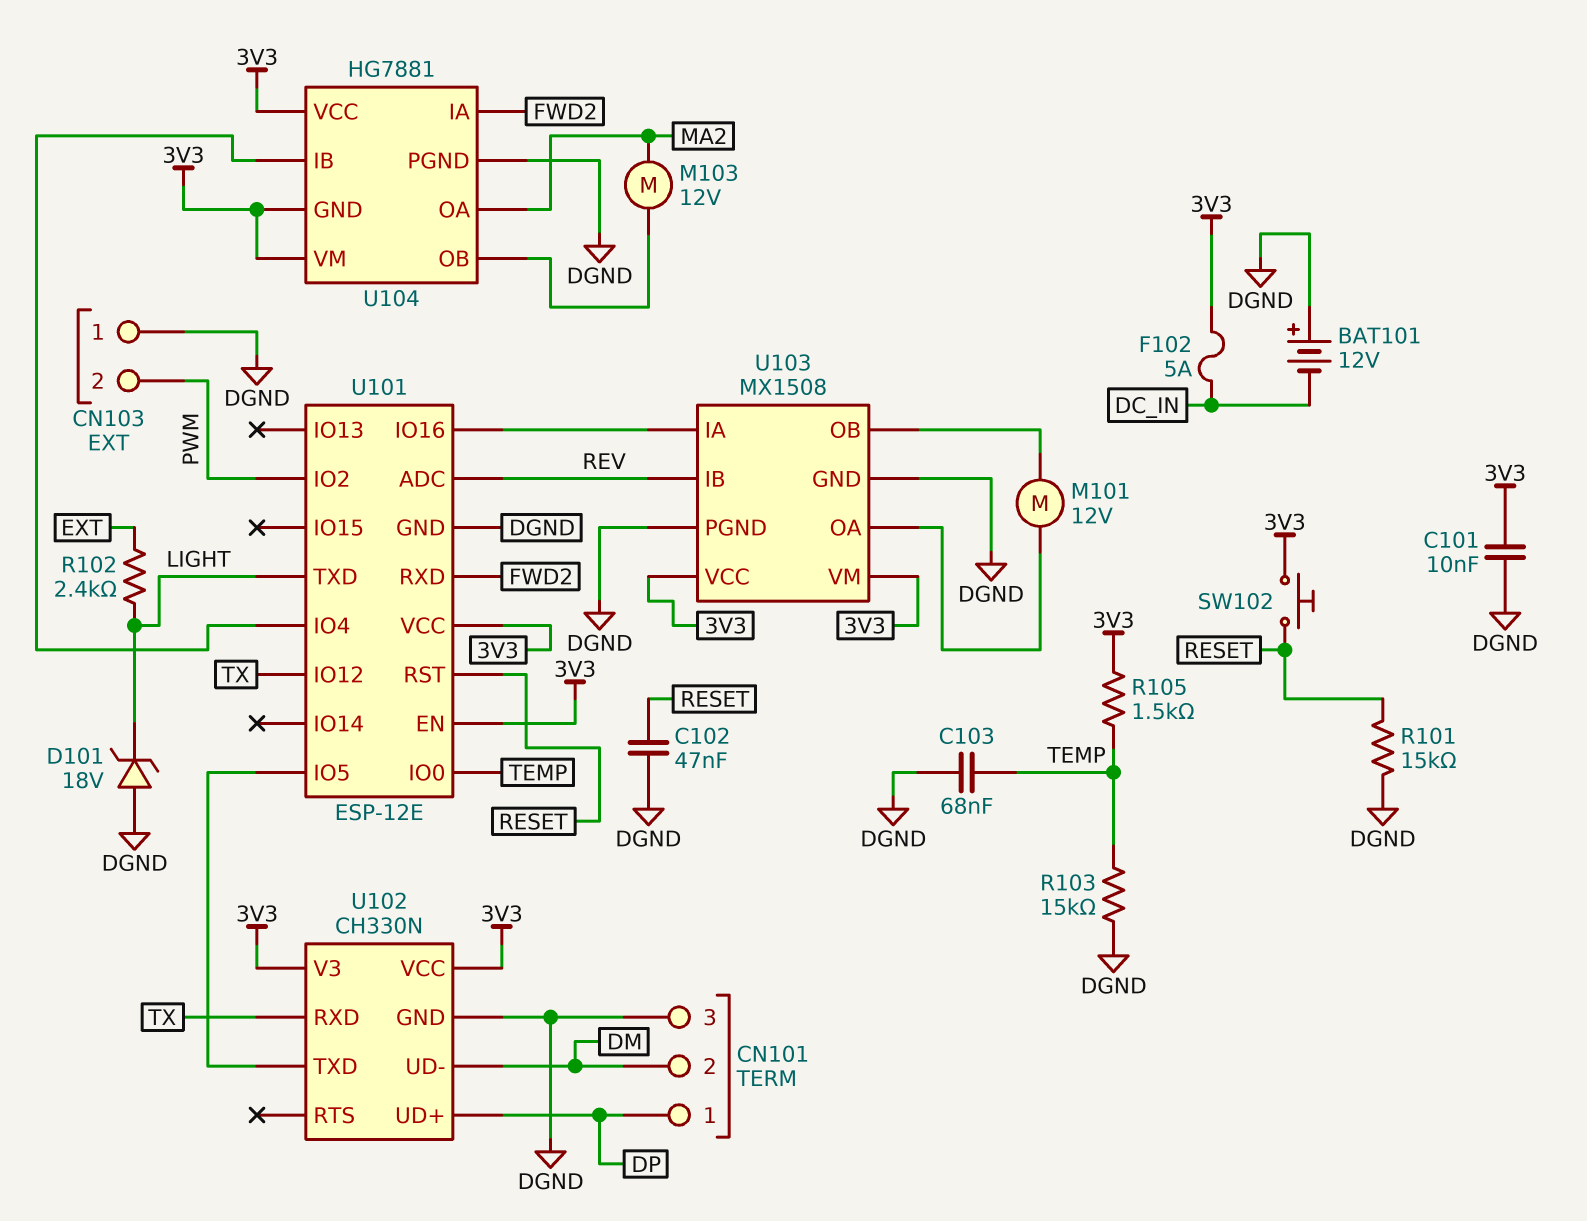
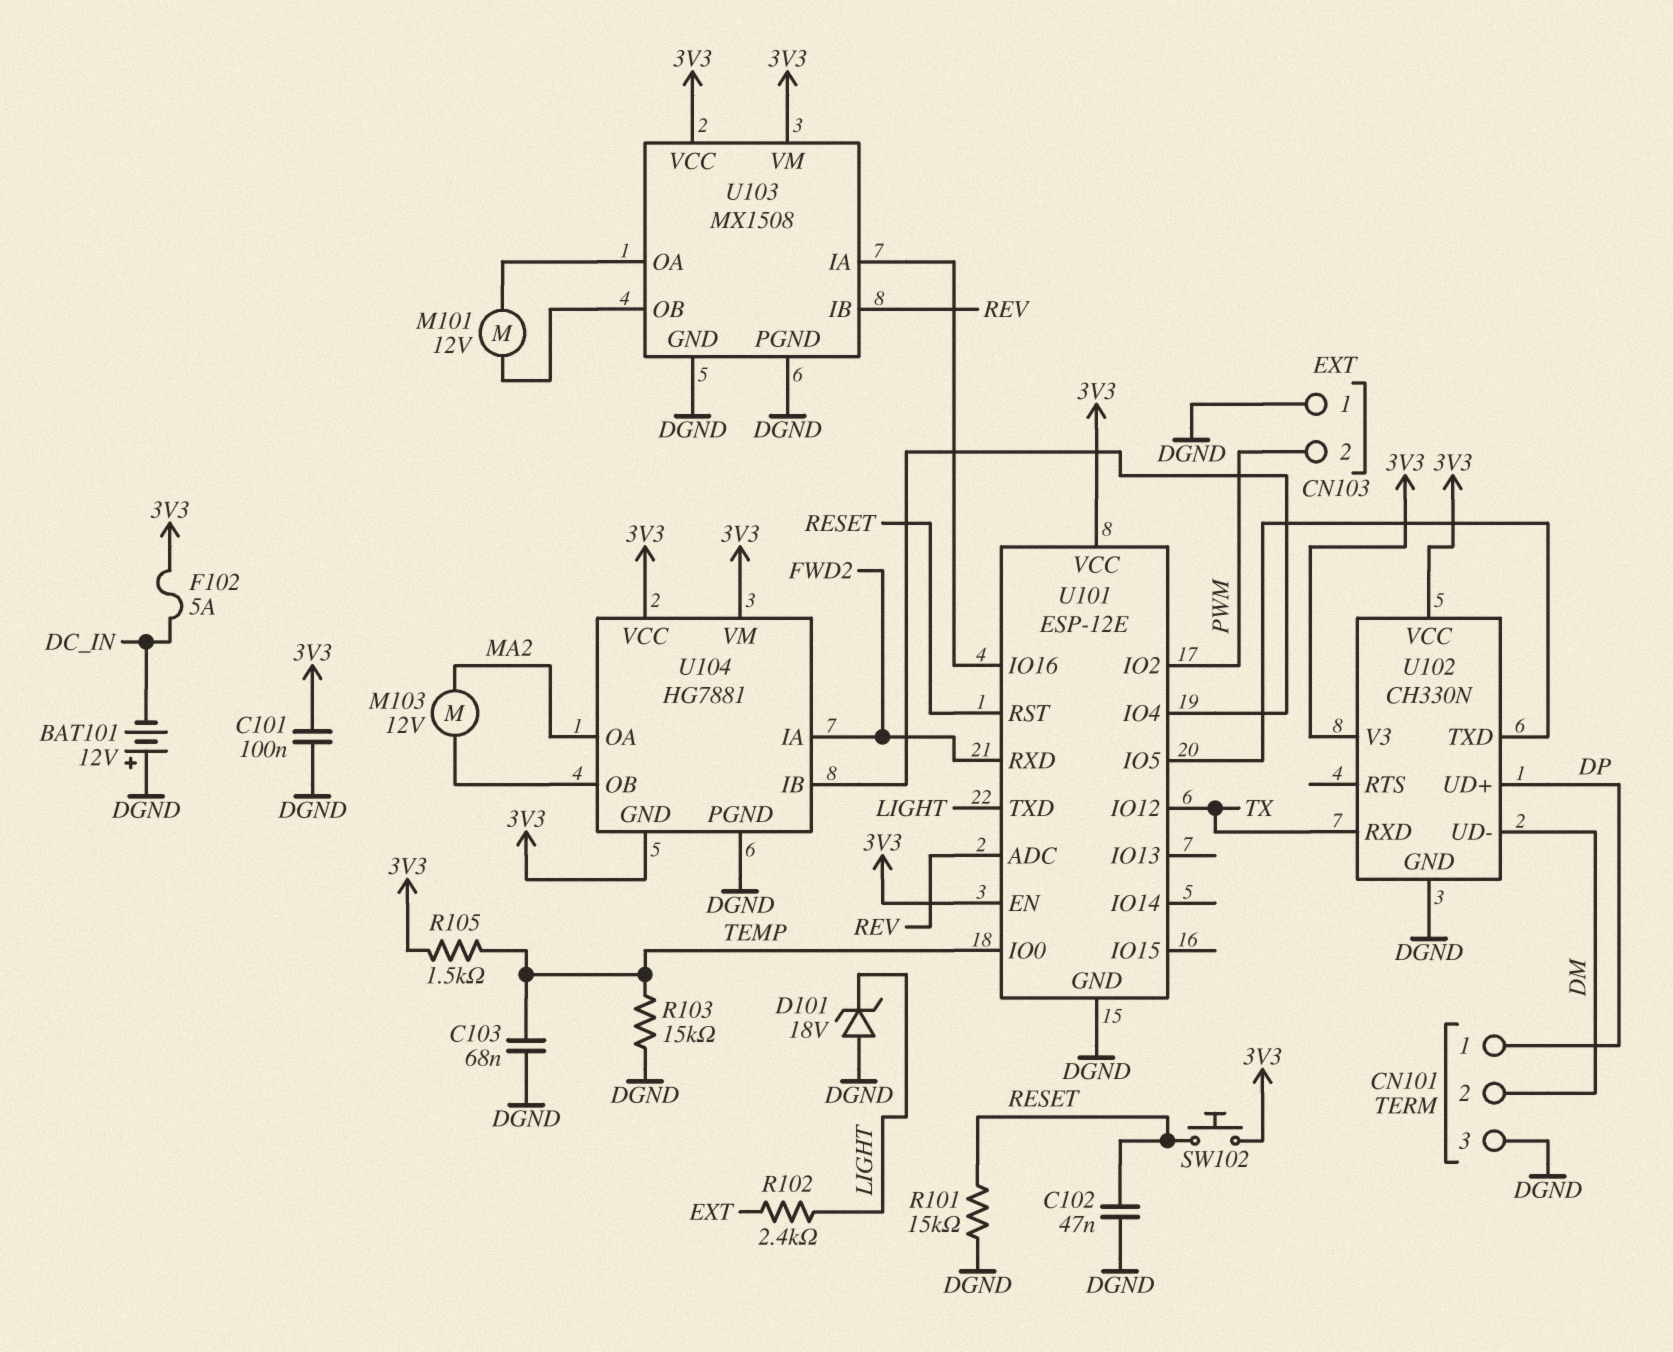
C101: 10nF (3V3, DGND) -> 100nF (3V3, DGND)

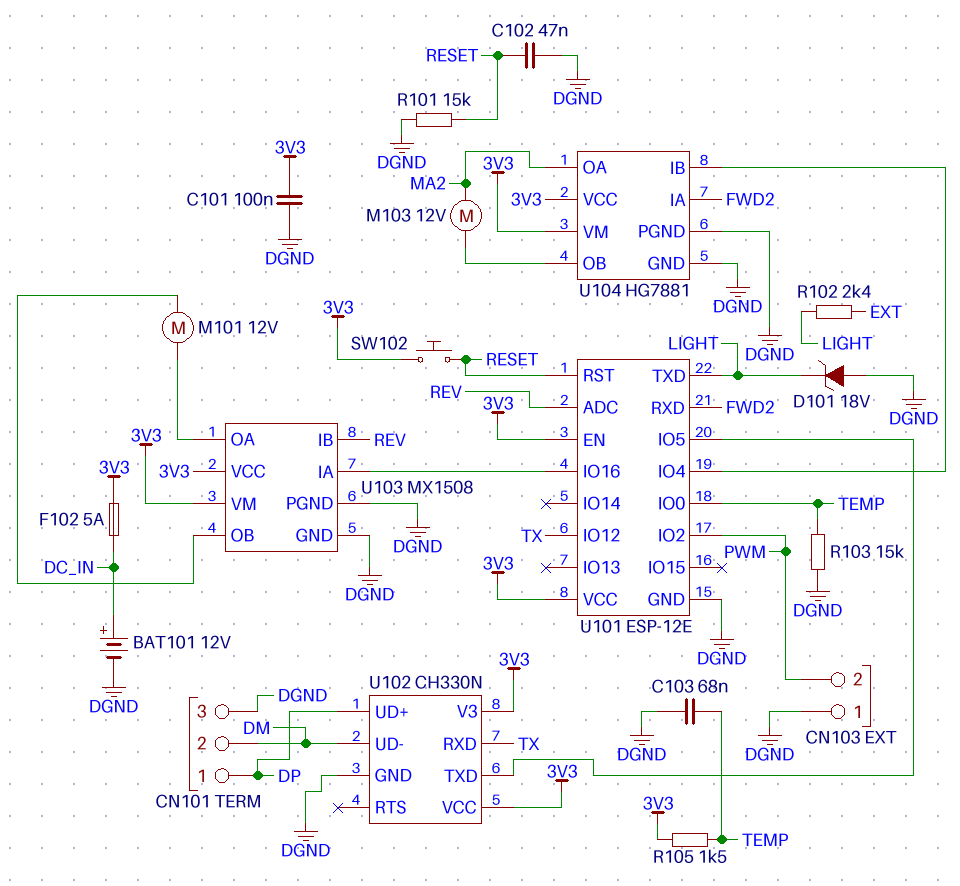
BAT101: 12V (plus DGND, minus DC_IN) -> 12V (plus DC_IN, minus DGND)
U104 pin GND: 3V3 -> DGND

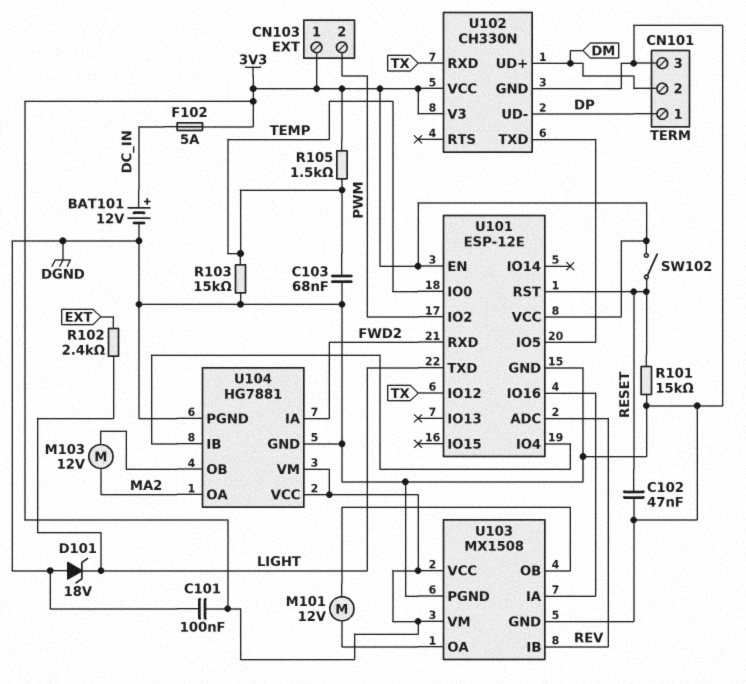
CN103 pin 1: DGND -> 3V3
SW102: button (3V3, RESET) -> switch (3V3, RESET)
U102 pin UD+: DP -> DM
U102 pin UD-: DM -> DP

